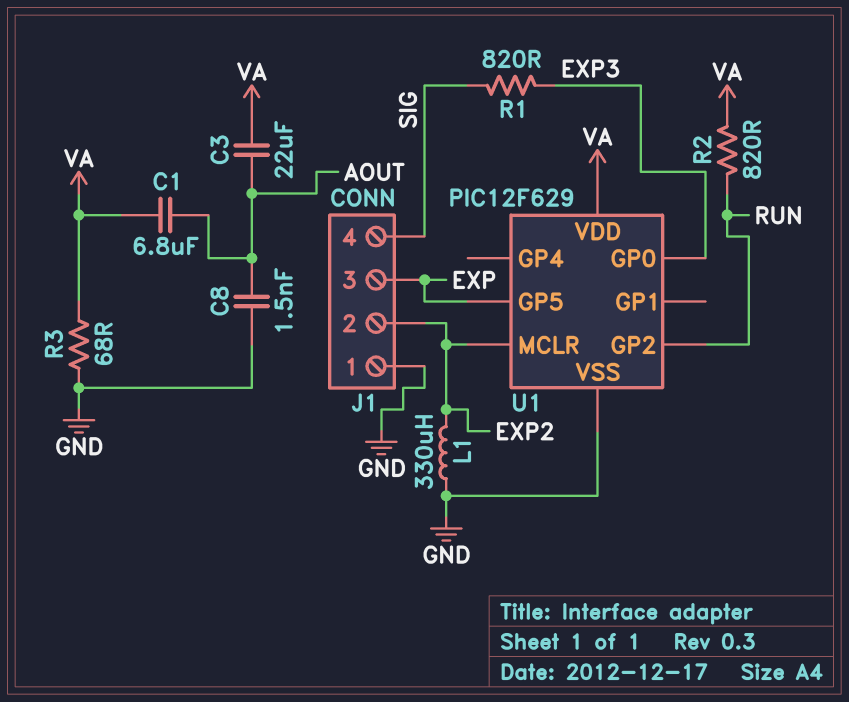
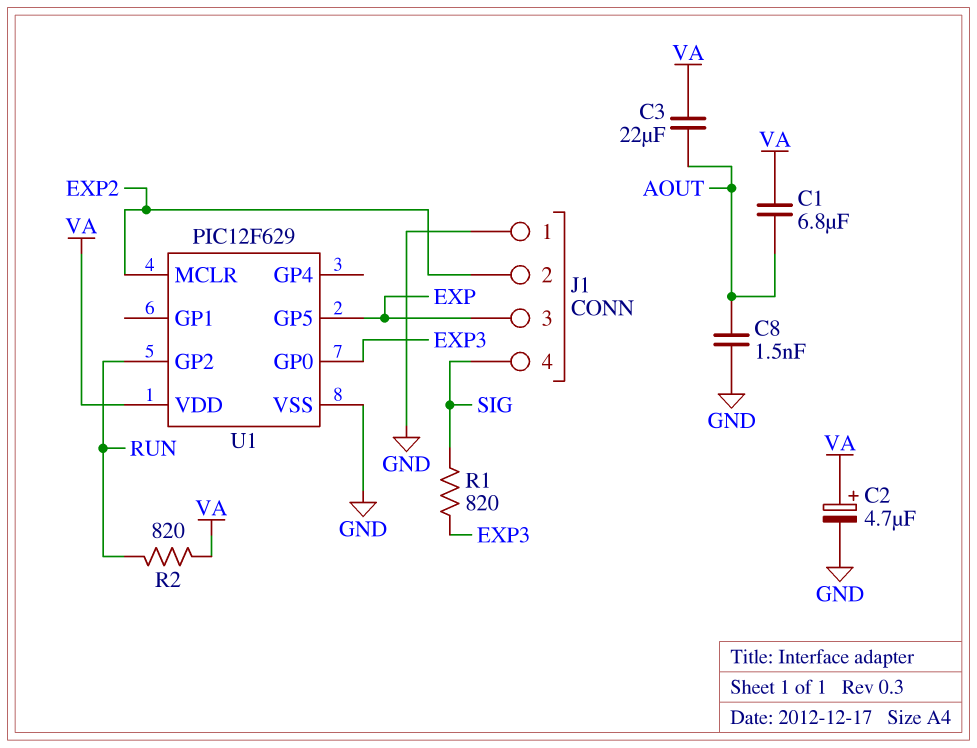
C2: none -> 4.7uF (plus VA, minus GND)
L1: 330uH (EXP2, GND) -> none
R3: 68 (GND, VA) -> none

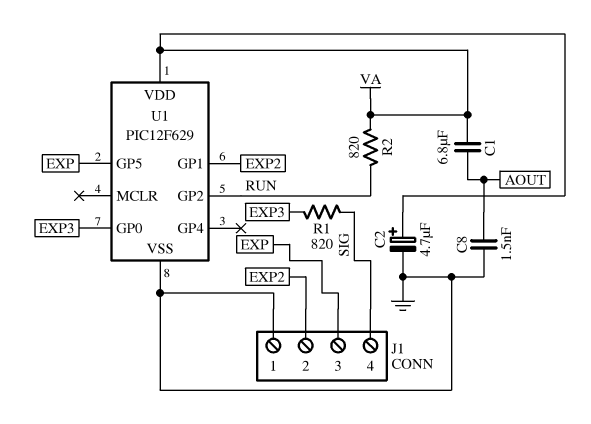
C3: 22uF (AOUT, VA) -> none
U1 pin GP1: none -> EXP2
U1 pin MCLR: EXP2 -> none

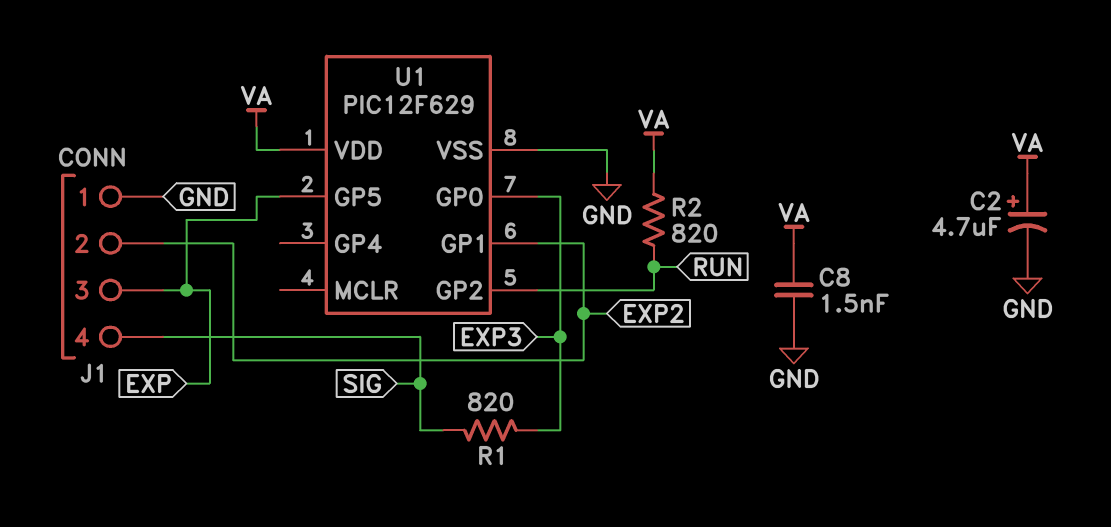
C1: 6.8uF (AOUT, VA) -> none
C8: 1.5nF (AOUT, GND) -> 1.5nF (GND, VA)

